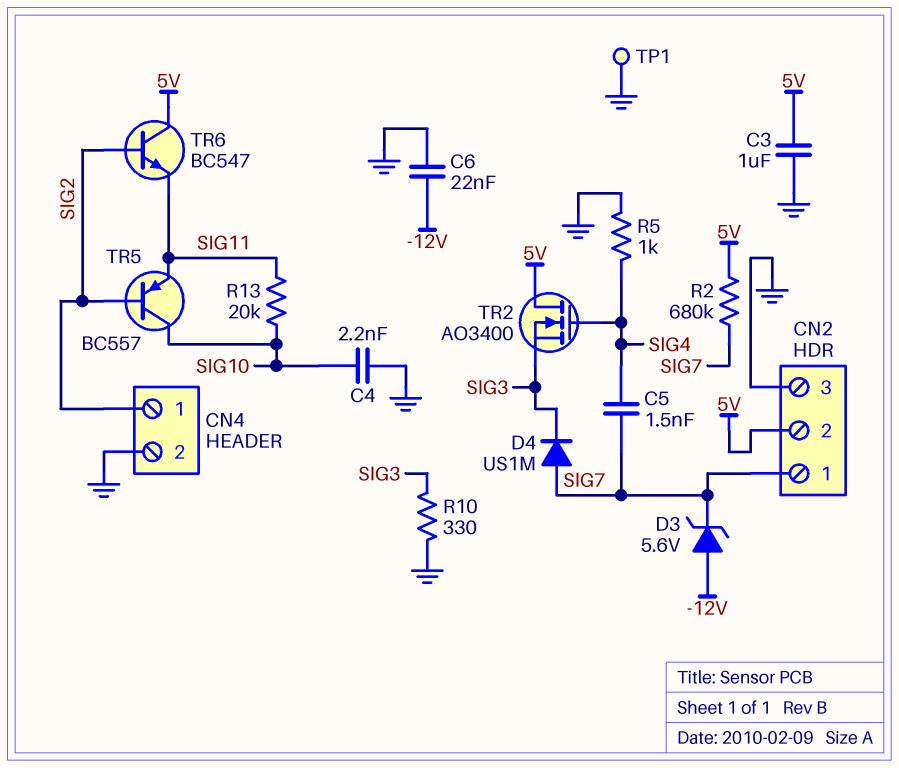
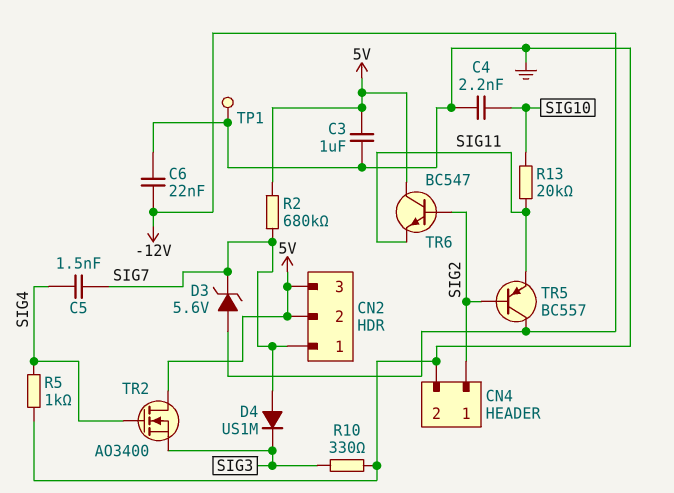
CN2 pin 3: GND -> 5V
TR5: PNP BC557 (B SIG2, C SIG10, E SIG11) -> PNP BC557 (B SIG2, C -12V, E SIG11)

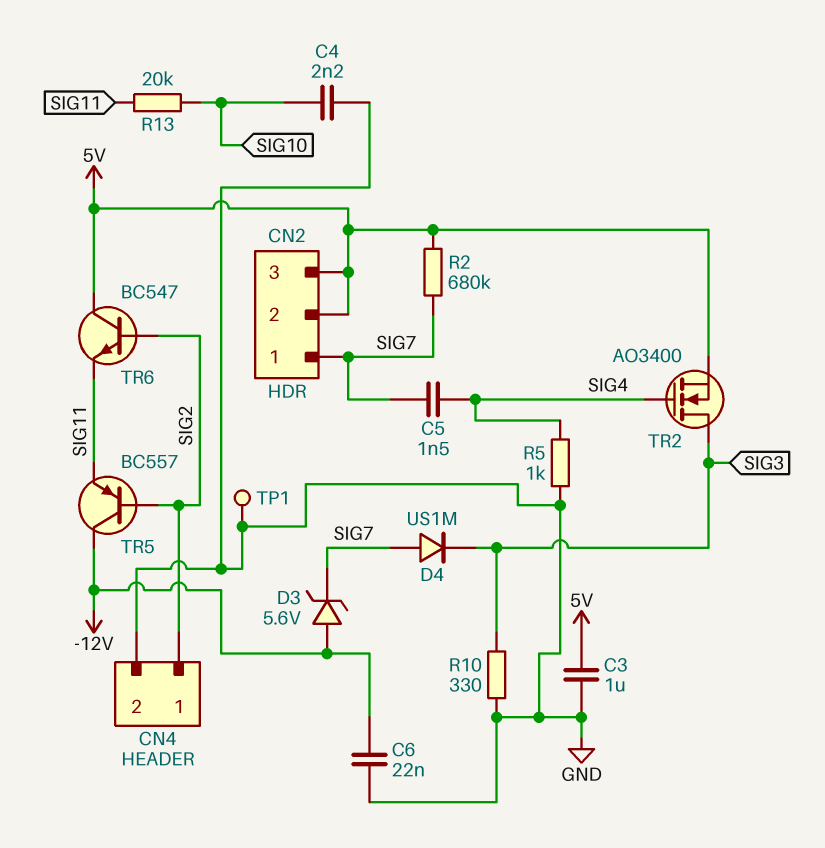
TR2: NMOS AO3400 (G SIG4, D 5V, S SIG3) -> NMOS AO3400 (G SIG4, D SIG3, S 5V)

